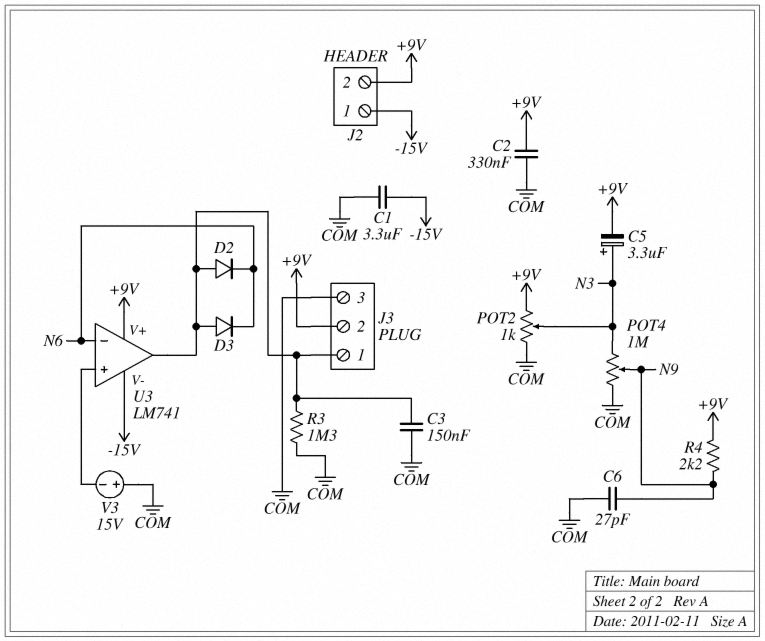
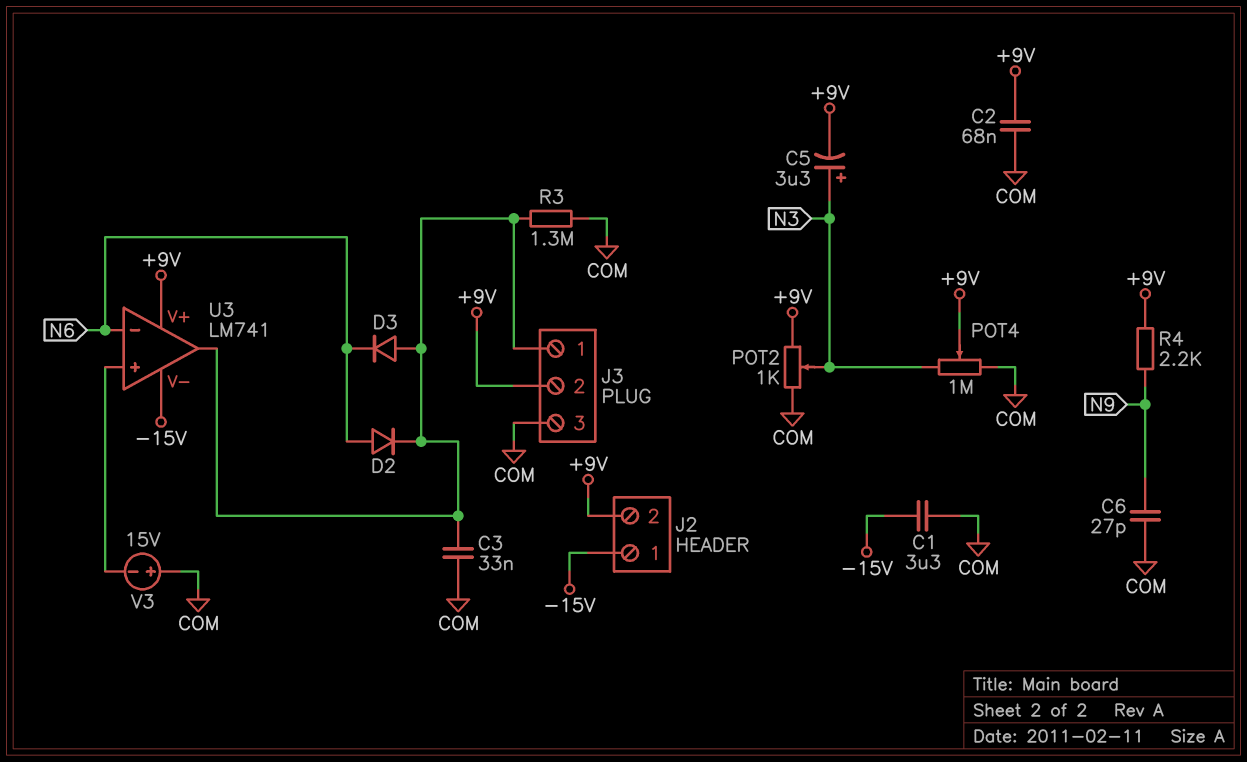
C2: 330nF (+9V, COM) -> 68nF (+9V, COM)
C3: 150nF (COM, J3/1) -> 33nF (COM, J3/1)
D2: diode (A J3/1, K N6) -> diode (A N6, K J3/1)
POT4: 1M (COM, N3, wiper N9) -> 1M (COM, N3, wiper +9V)

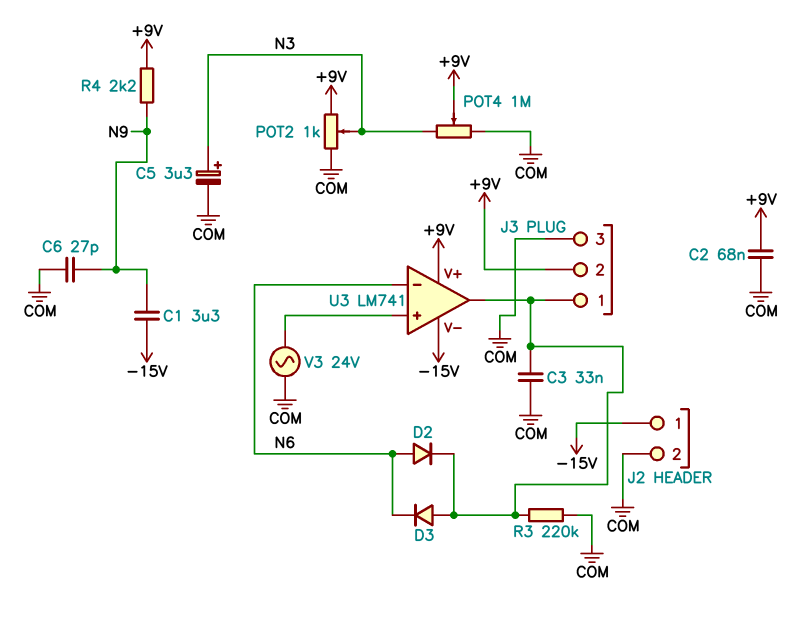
C1: 3.3uF (-15V, COM) -> 3.3uF (-15V, N9)
C5: 3.3uF (plus N3, minus +9V) -> 3.3uF (plus N3, minus COM)
J2 pin 2: +9V -> COM
R3: 1.3M (COM, J3/1) -> 220k (COM, J3/1)
V3: 15V (plus COM, minus U3/in+) -> AC 24V (COM, U3/in+)

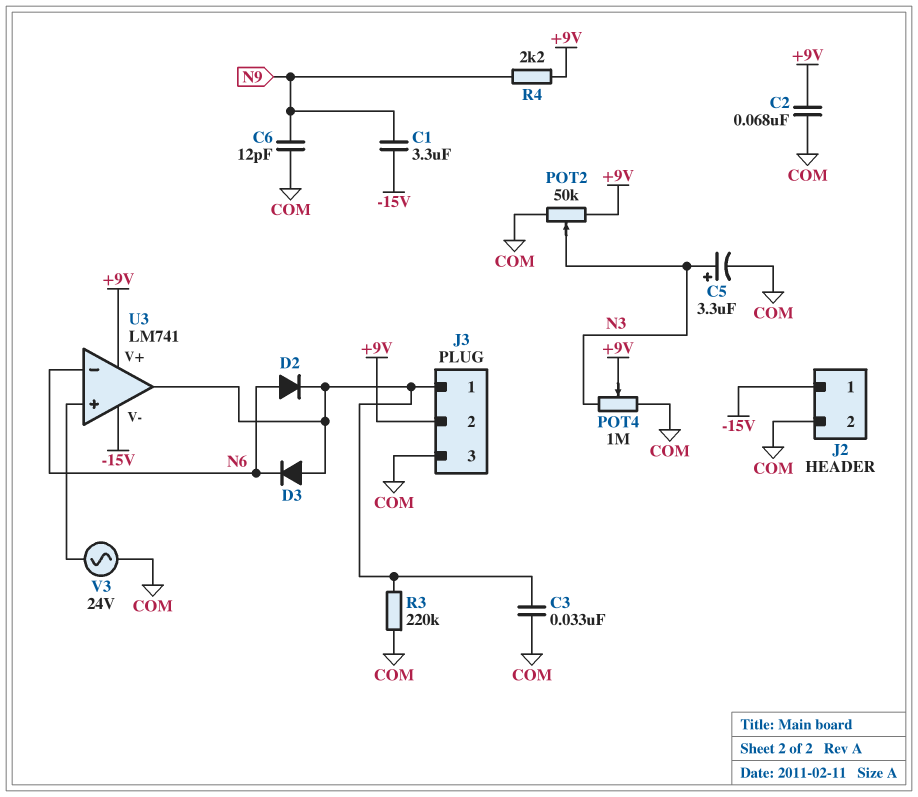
C6: 27pF (COM, N9) -> 12pF (COM, N9)
POT2: 1k (+9V, COM, wiper N3) -> 50k (+9V, COM, wiper N3)

